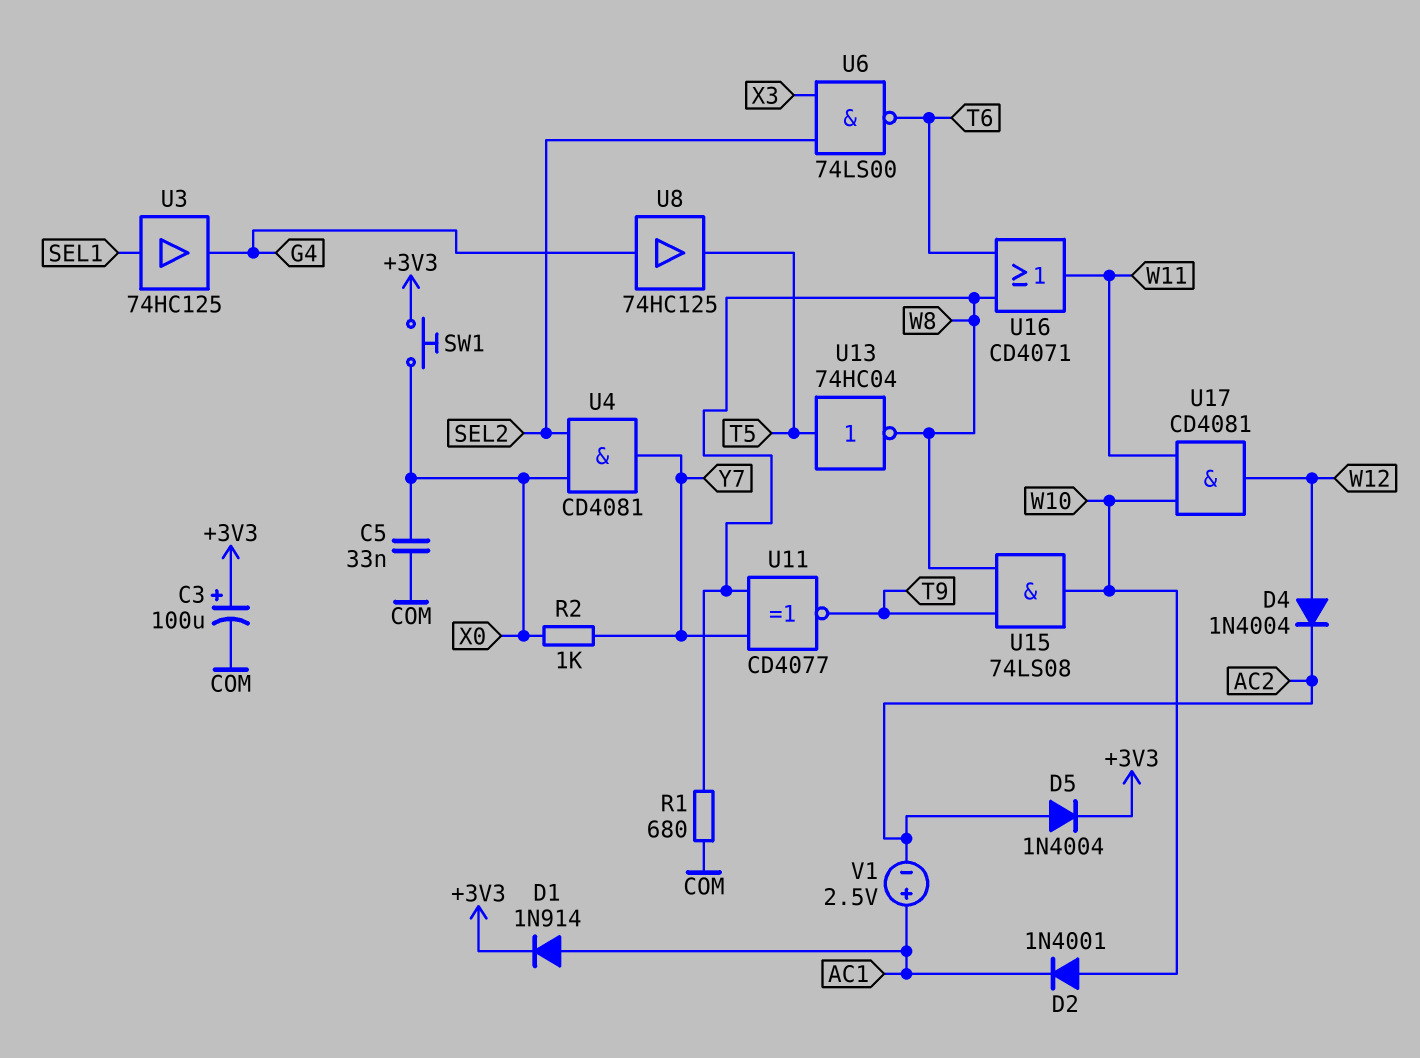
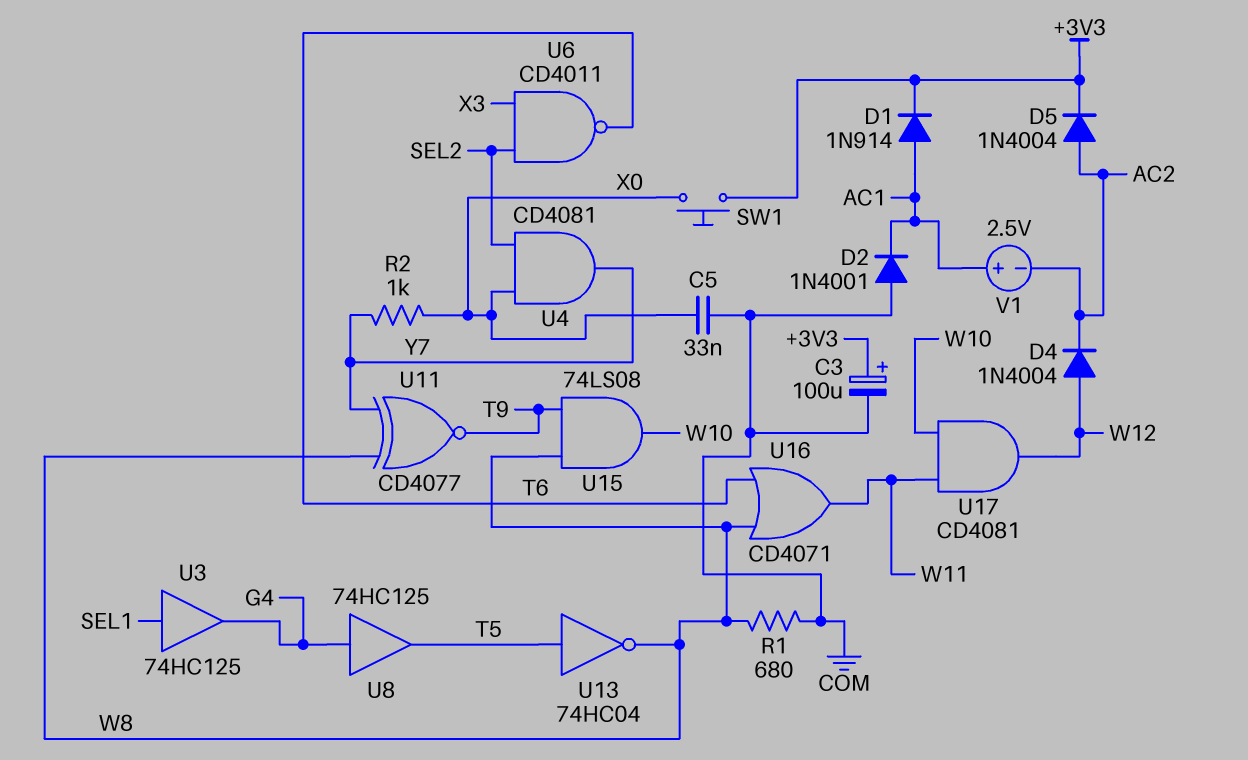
D2: diode 1N4001 (A W10, K AC1) -> diode 1N4001 (A COM, K AC1)
U6: NAND 74LS00 (in SEL2, in X3, out T6) -> NAND CD4011 (in SEL2, in X3, out T6)

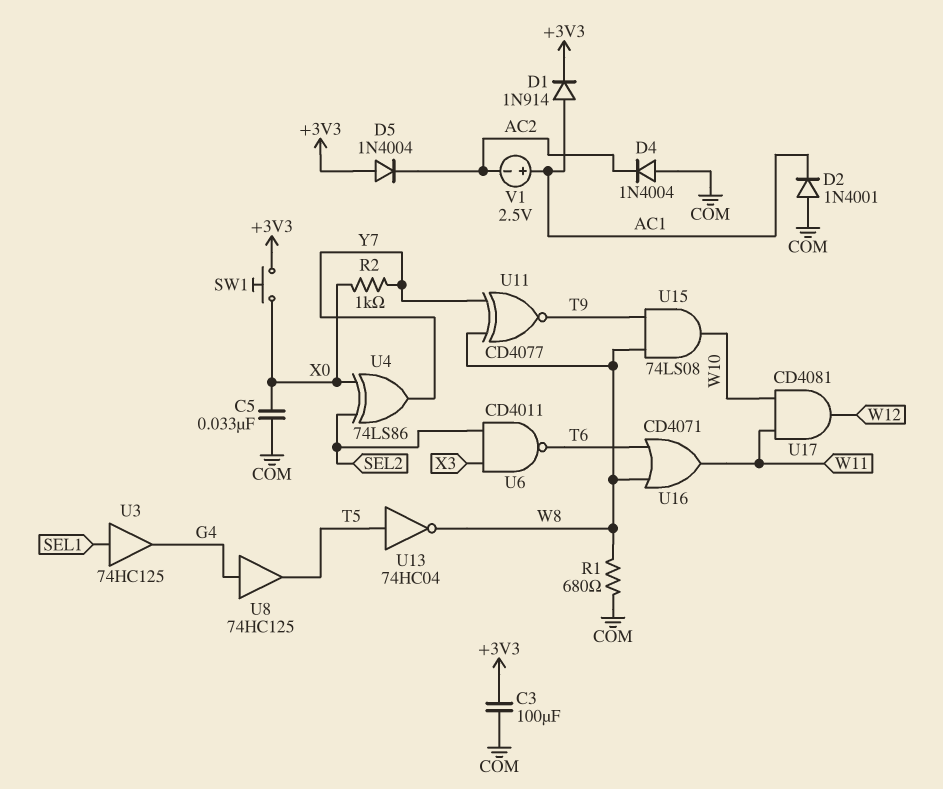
C3: 100uF (plus +3V3, minus COM) -> 100uF (+3V3, COM)
D4: diode 1N4004 (A W12, K AC2) -> diode 1N4004 (A COM, K AC2)
D5: diode 1N4004 (A AC2, K +3V3) -> diode 1N4004 (A +3V3, K AC2)
U4: AND CD4081 (in SEL2, in X0, out Y7) -> XOR 74LS86 (in SEL2, in X0, out Y7)

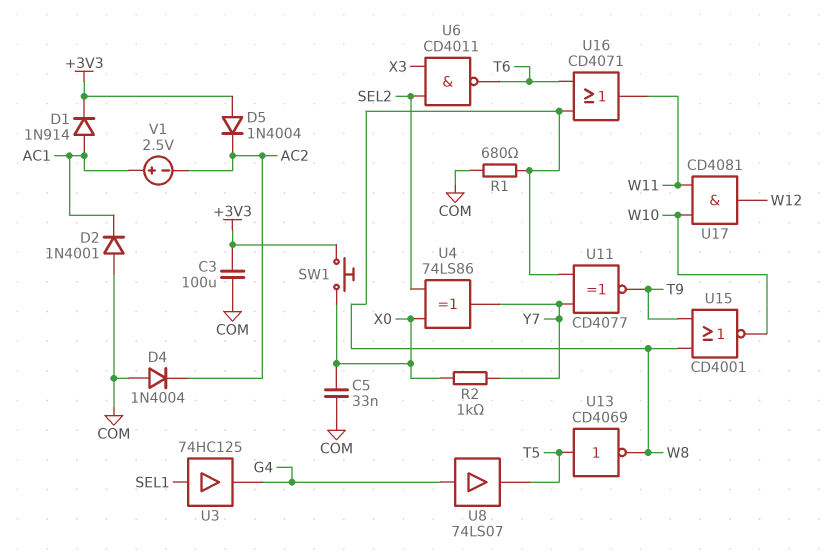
U8: buffer 74HC125 (in G4, out T5) -> buffer 74LS07 (in G4, out T5)
U13: NOT 74HC04 (in T5, out W8) -> NOT CD4069 (in T5, out W8)
U15: AND 74LS08 (in T9, in W8, out W10) -> NOR CD4001 (in T9, in W8, out W10)

